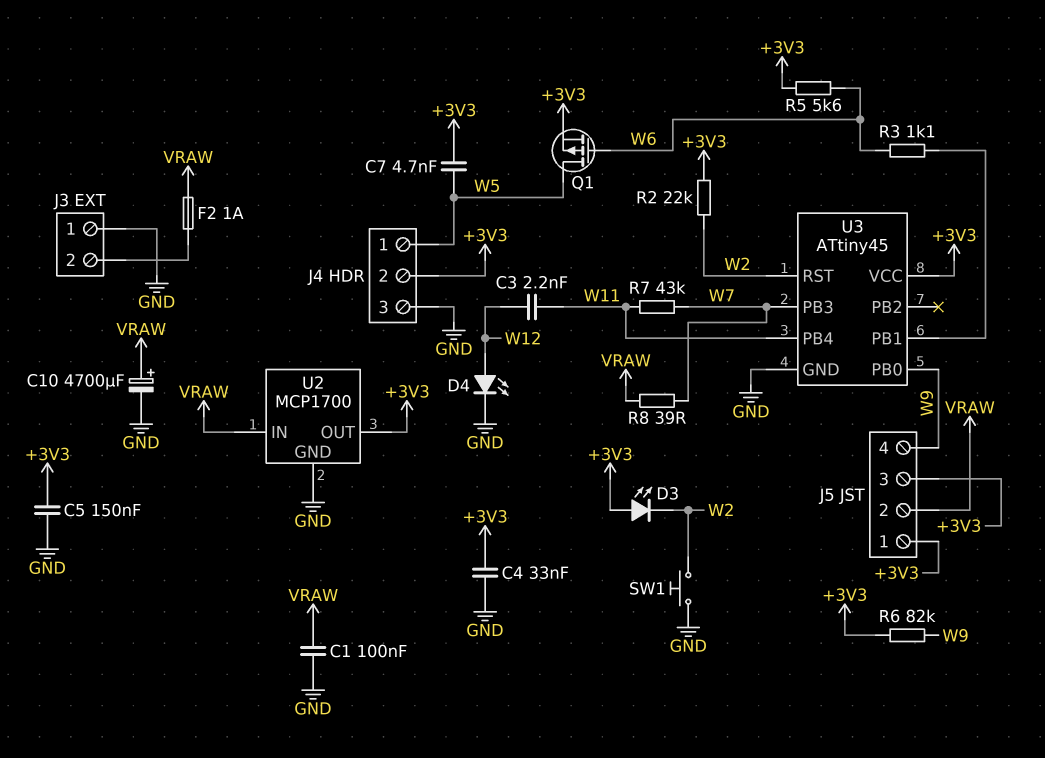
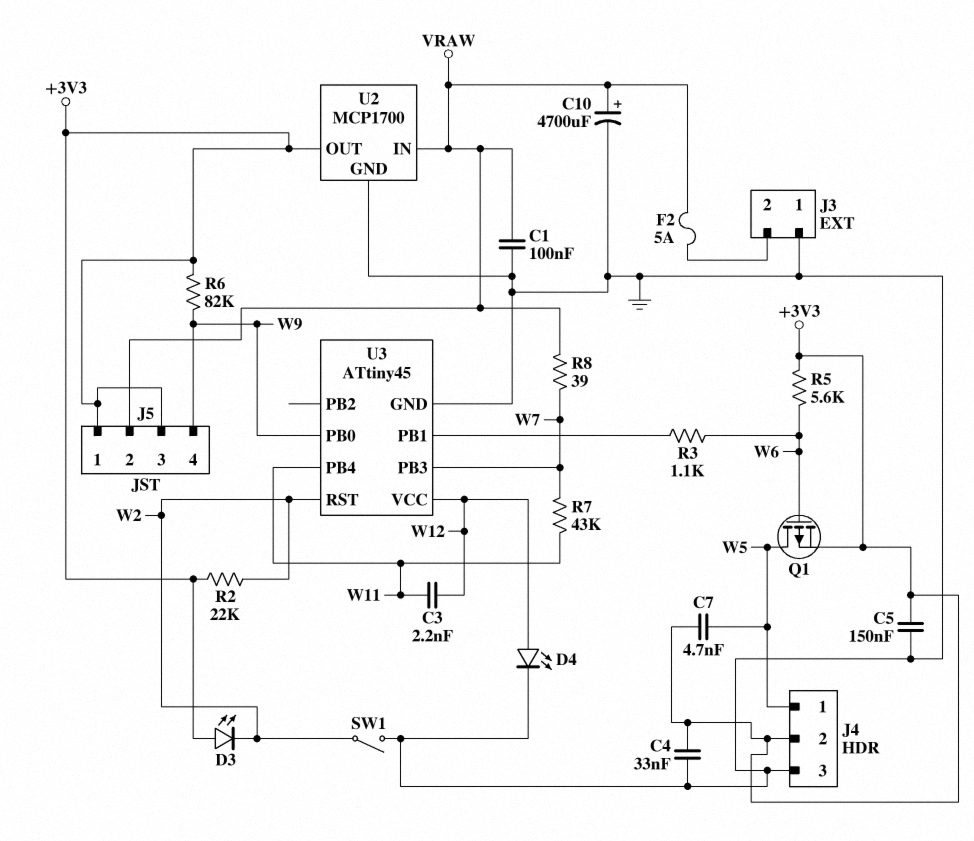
F2: 1A (J3/2, VRAW) -> 5A (J3/2, VRAW)
SW1: button (GND, W2) -> switch (GND, W2)
U3 pin VCC: +3V3 -> W12

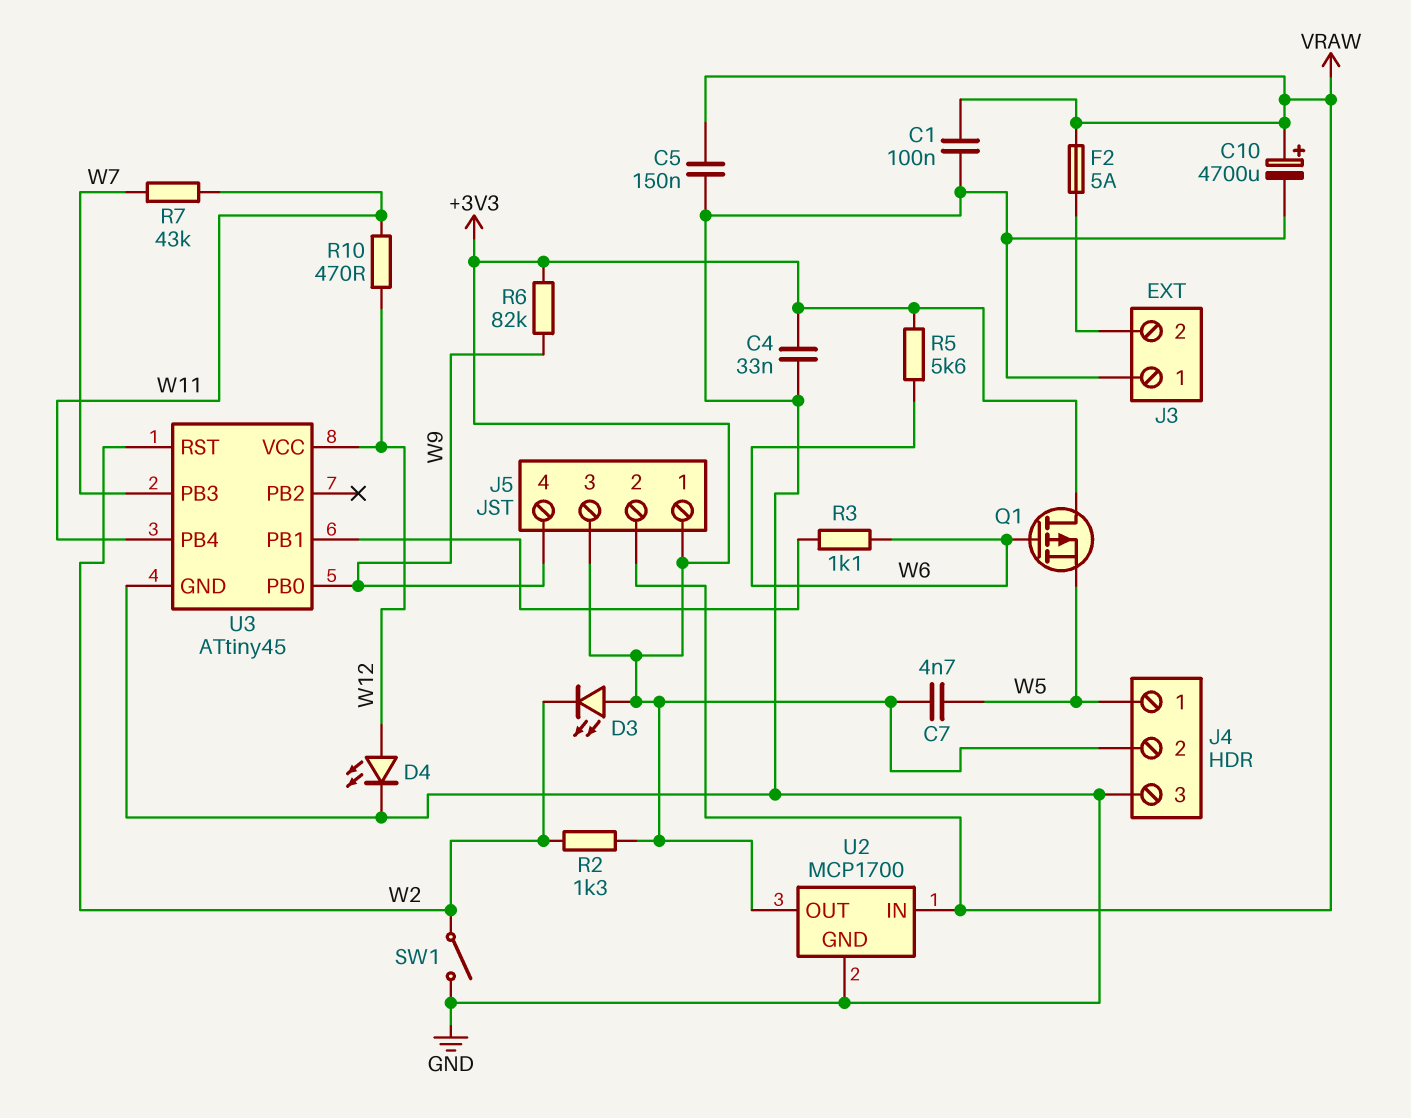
C3: 2.2nF (W11, W12) -> none
C5: 150nF (+3V3, GND) -> 150nF (GND, VRAW)
Q1: PMOS (G W6, D W5, S +3V3) -> PMOS (G W6, D +3V3, S W5)
R2: 22k (+3V3, W2) -> 1.3k (+3V3, W2)
R8: 39 (VRAW, W7) -> none
R10: none -> 470 (W11, W12)

